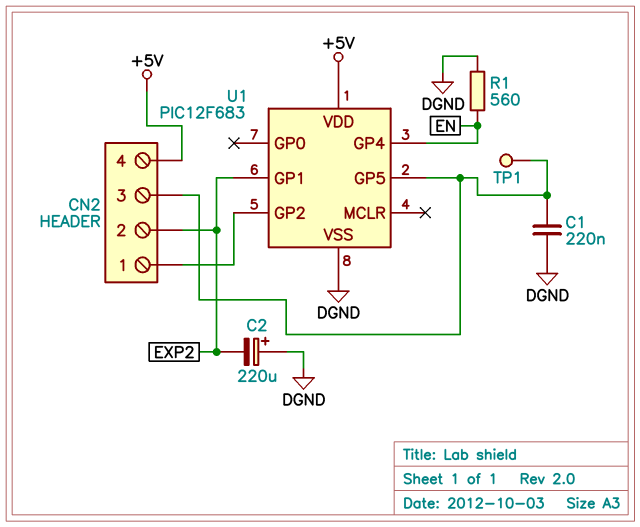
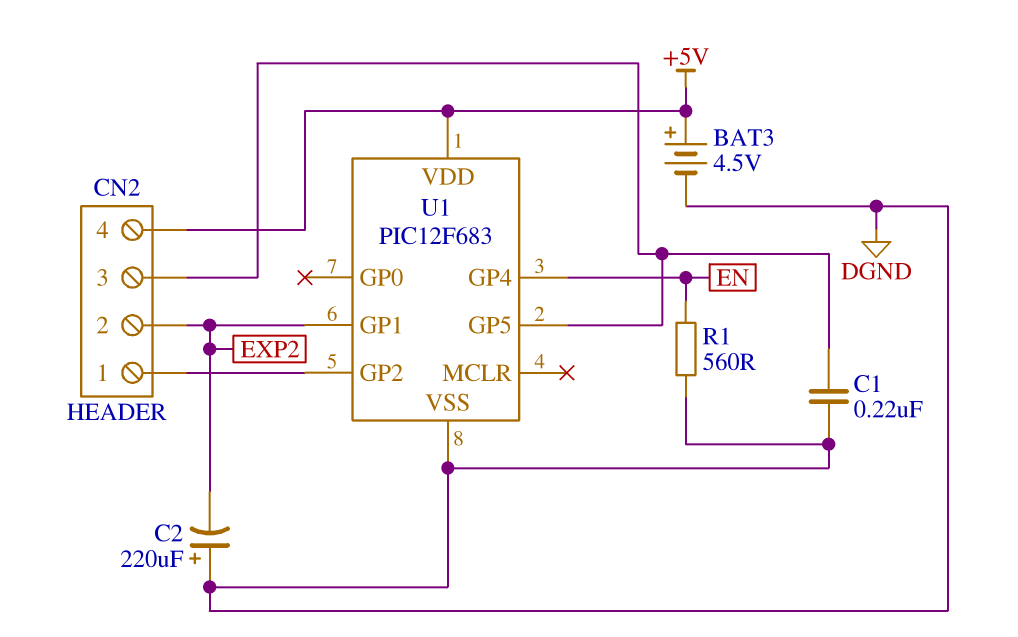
BAT3: none -> 4.5V (plus +5V, minus DGND)
TP1: test point (CN2/3) -> none

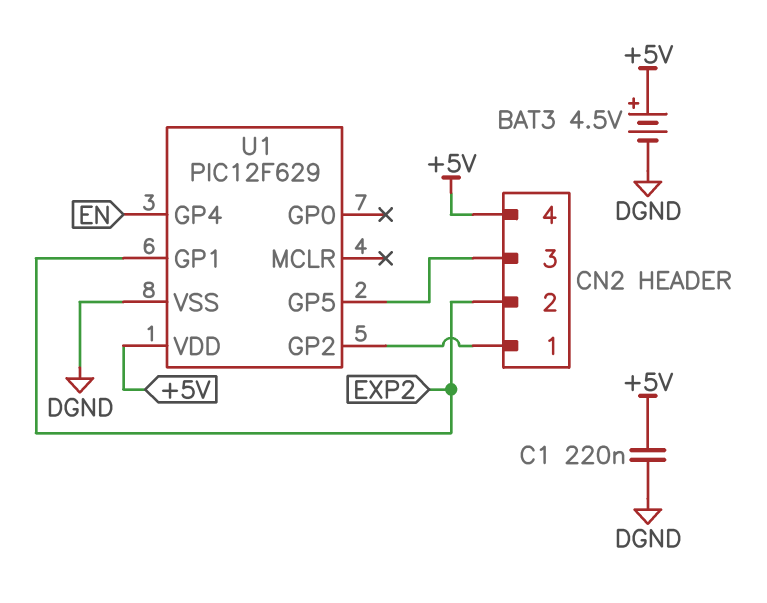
C1: 220nF (CN2/3, DGND) -> 220nF (+5V, DGND)
C2: 220uF (plus DGND, minus EXP2) -> none
R1: 560 (DGND, EN) -> none
U1: PIC12F683 -> PIC12F629

